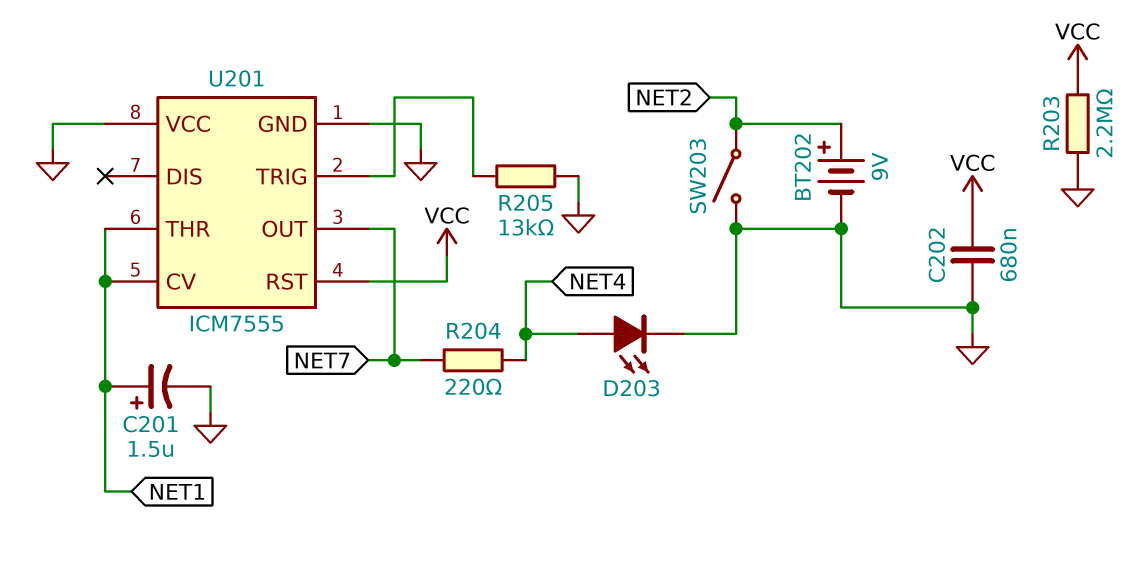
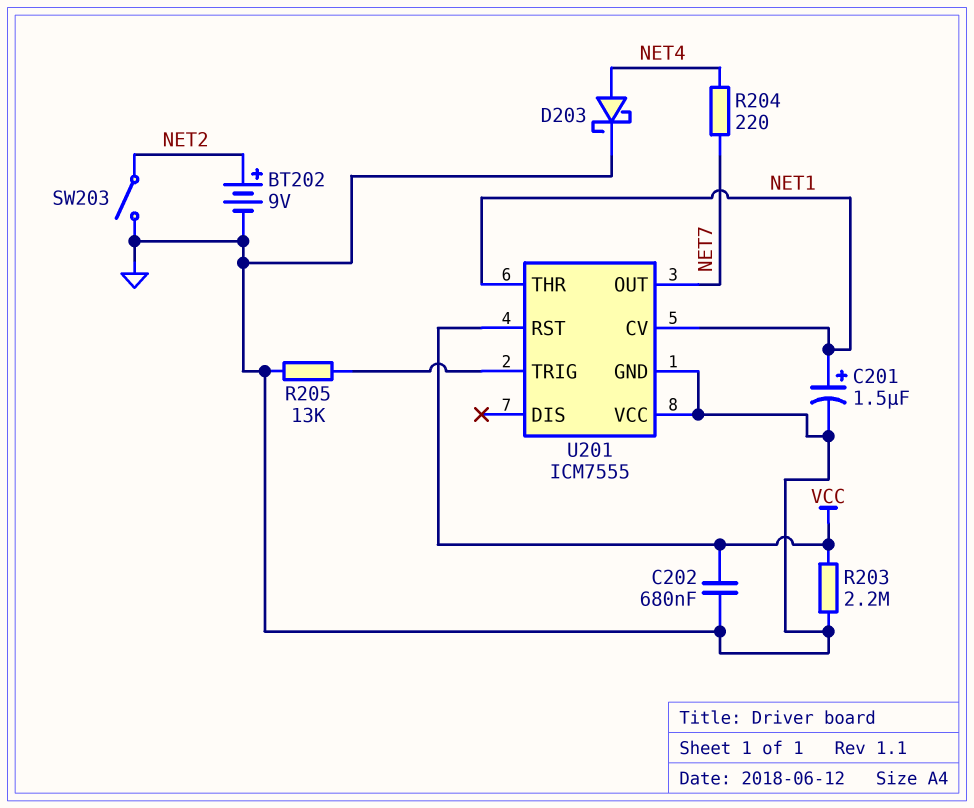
D203: LED (A NET4, K GND) -> schottky (A NET4, K GND)

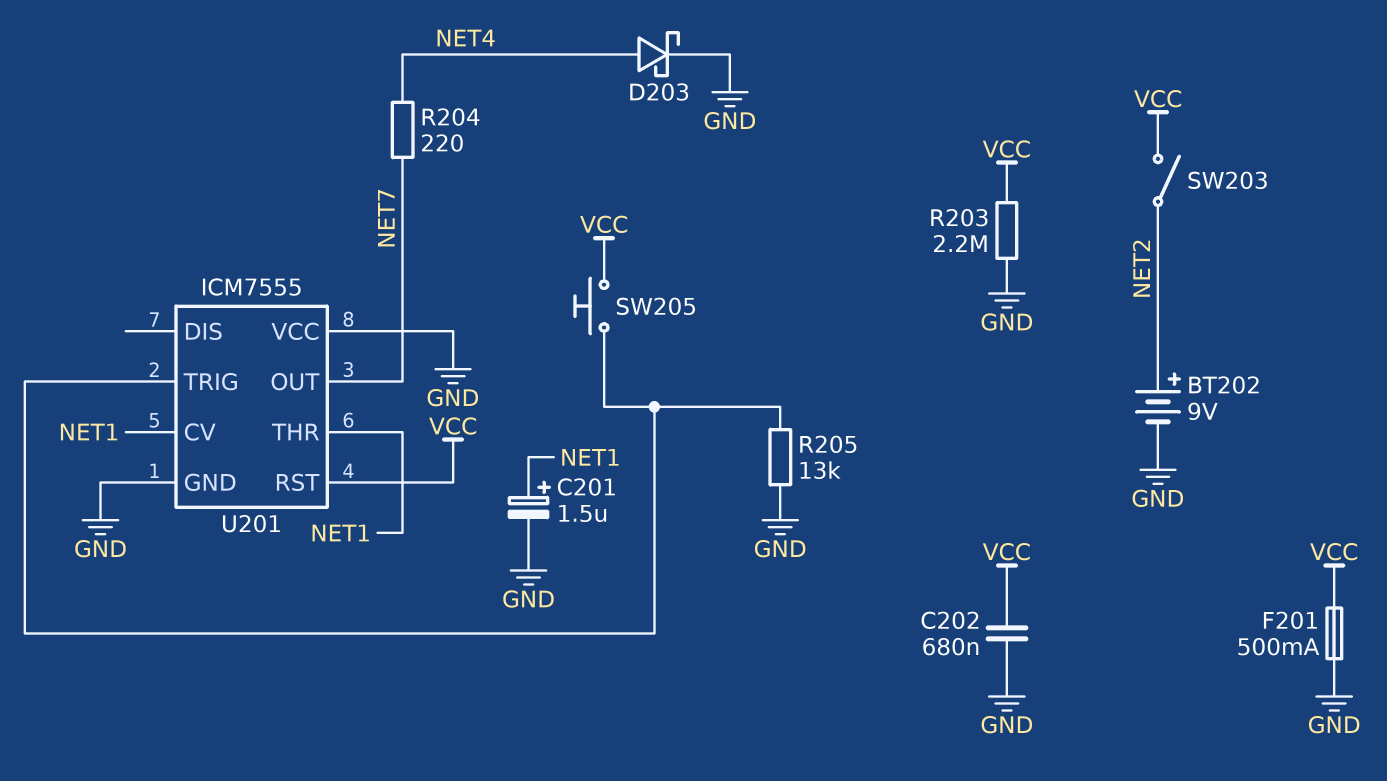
F201: none -> 500mA (GND, VCC)
SW203: switch (GND, NET2) -> switch (NET2, VCC)
SW205: none -> button (U201/TRIG, VCC)

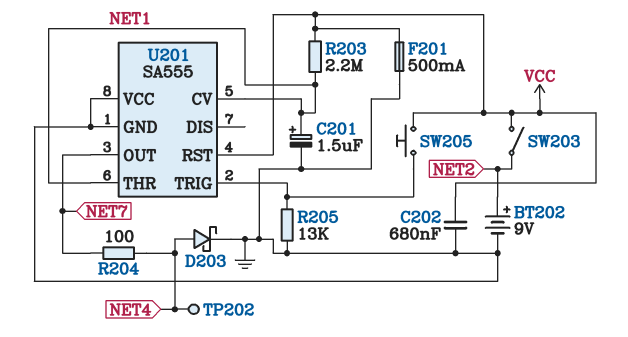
R203: 2.2M (GND, VCC) -> 2.2M (NET1, VCC)
R204: 220 (NET4, NET7) -> 100 (NET4, NET7)
TP202: none -> test point (NET4)
U201: ICM7555 -> SA555

